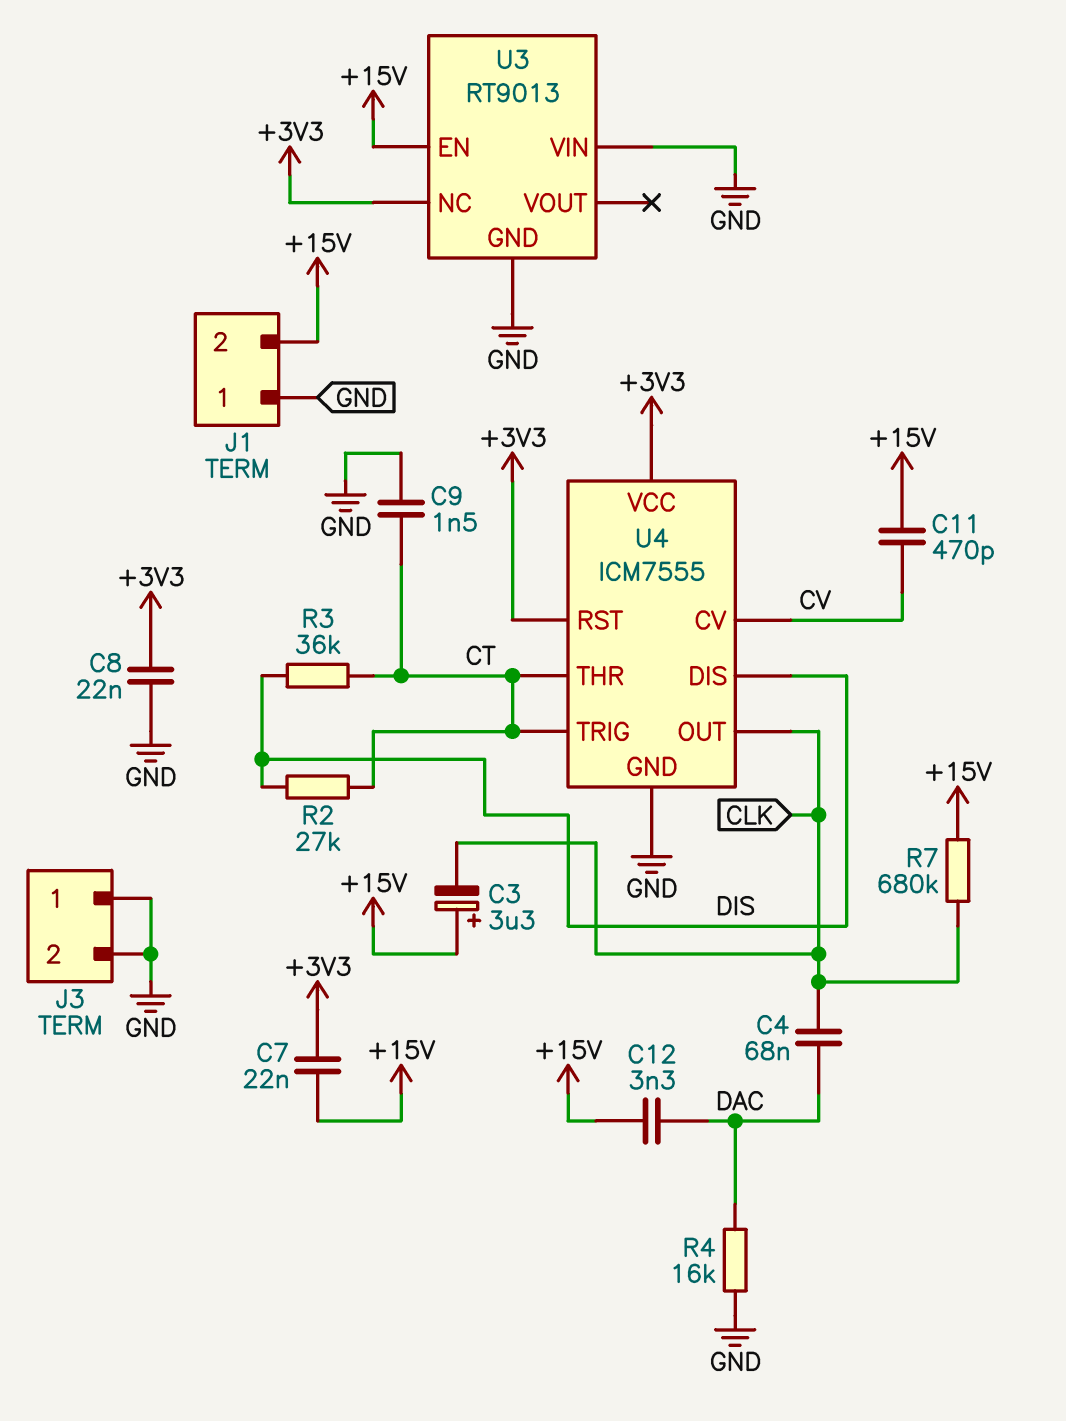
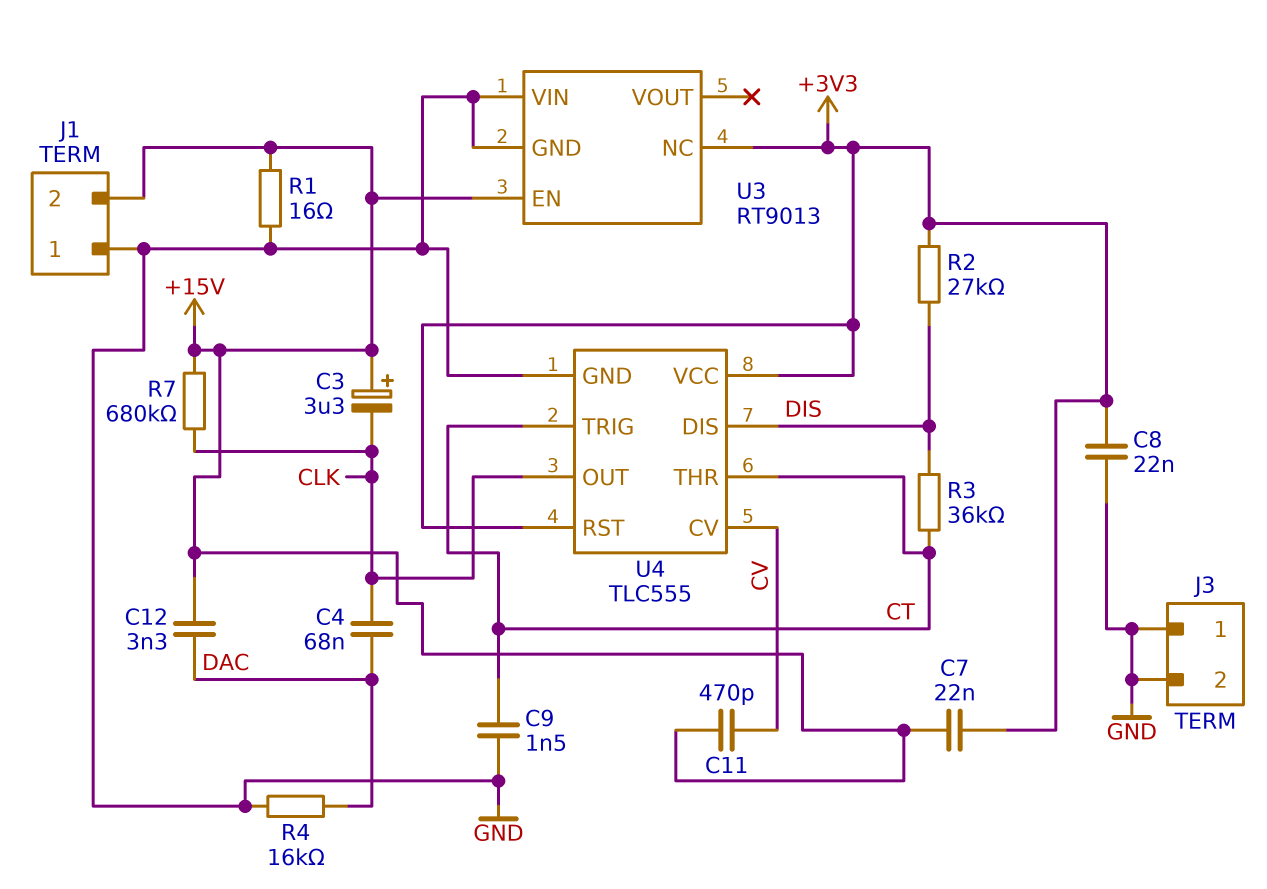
R1: none -> 16 (+15V, GND)
R2: 27k (CT, DIS) -> 27k (+3V3, DIS)
U4: ICM7555 -> TLC555

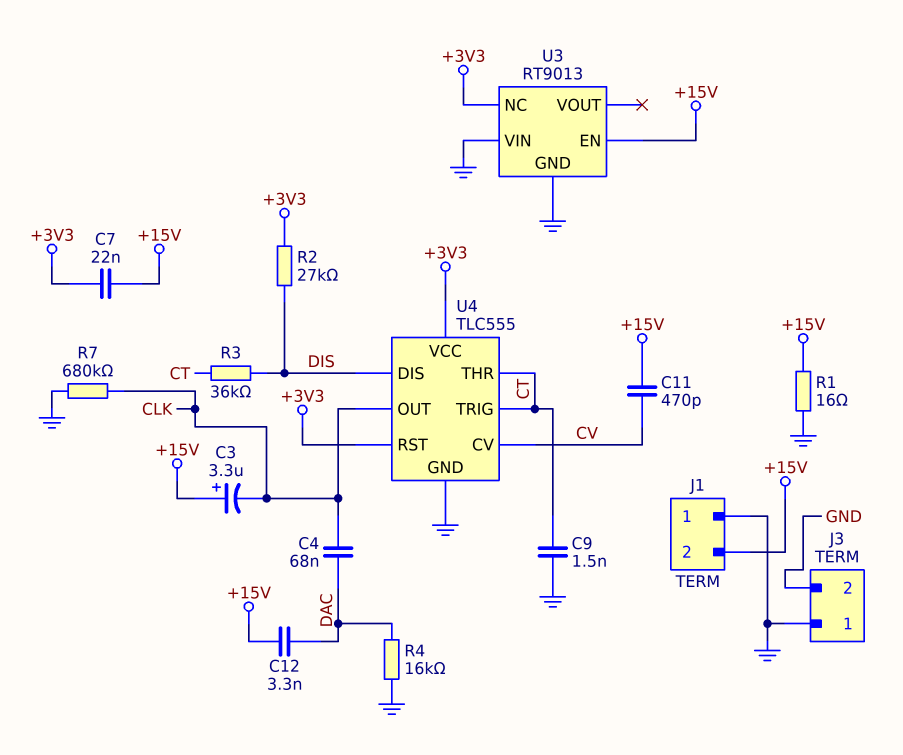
C8: 22nF (+3V3, GND) -> none
R7: 680k (+15V, CLK) -> 680k (CLK, GND)

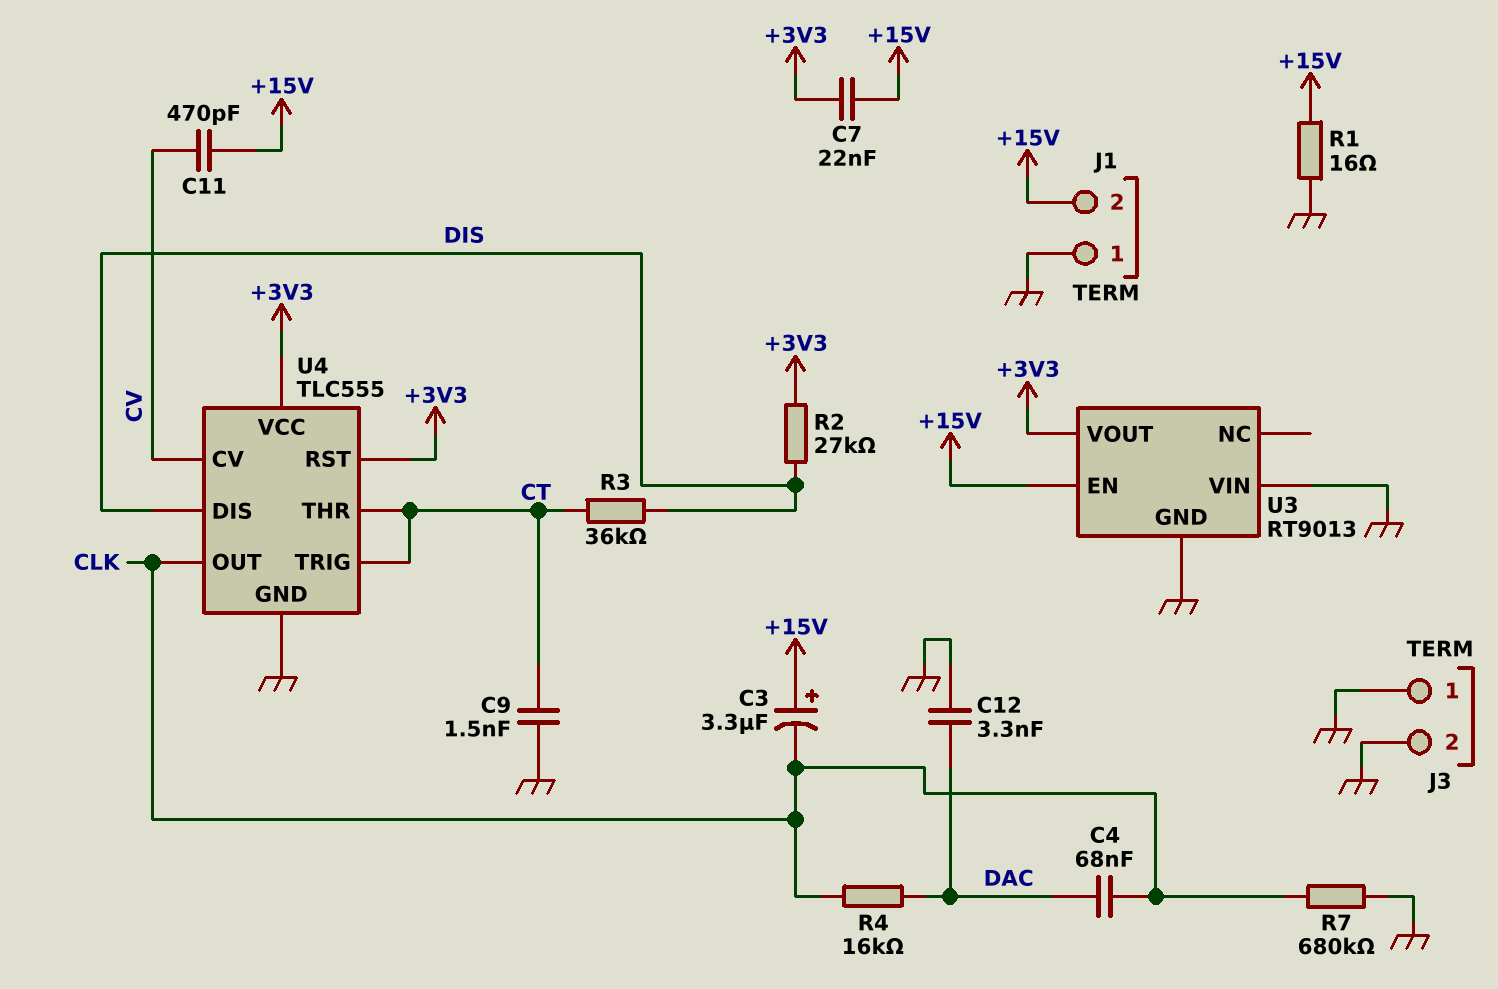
C12: 3.3nF (+15V, DAC) -> 3.3nF (DAC, GND)
R4: 16k (DAC, GND) -> 16k (CLK, DAC)
U3 pin NC: +3V3 -> none
U3 pin VOUT: none -> +3V3

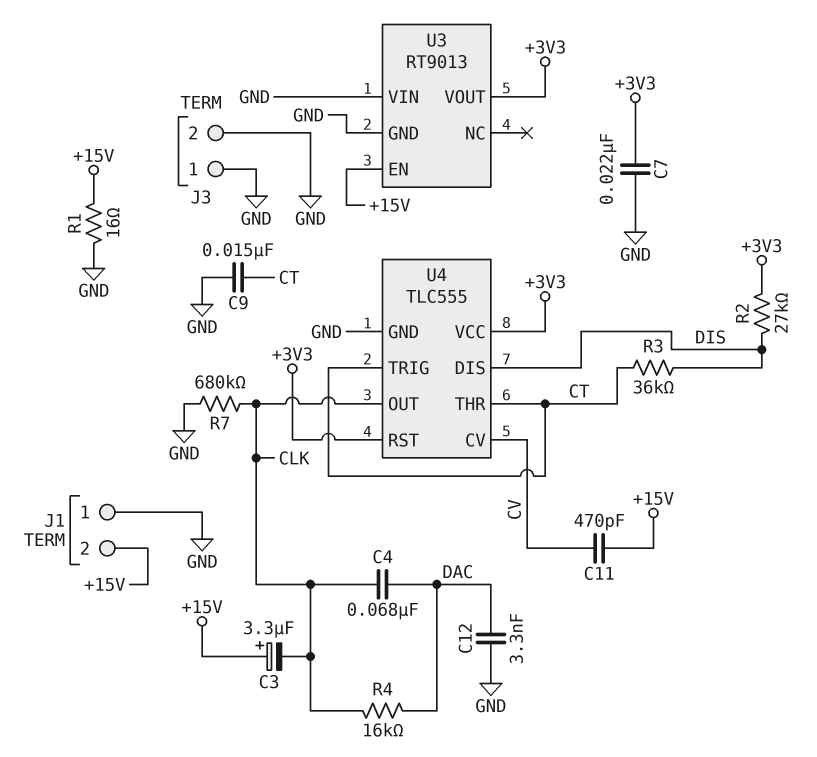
C7: 22nF (+3V3, +15V) -> 22nF (+3V3, GND)
C9: 1.5nF (CT, GND) -> 15nF (CT, GND)

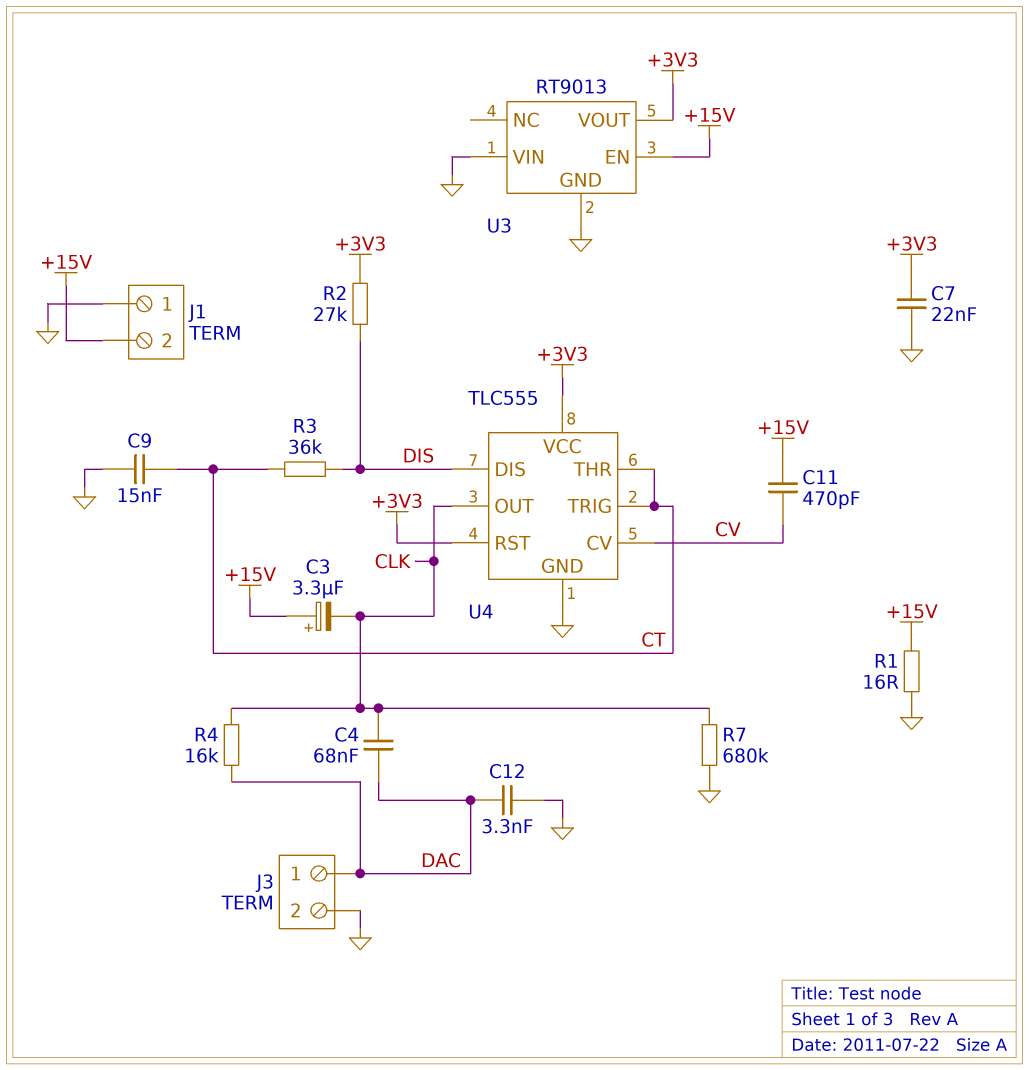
J3 pin 1: GND -> DAC

